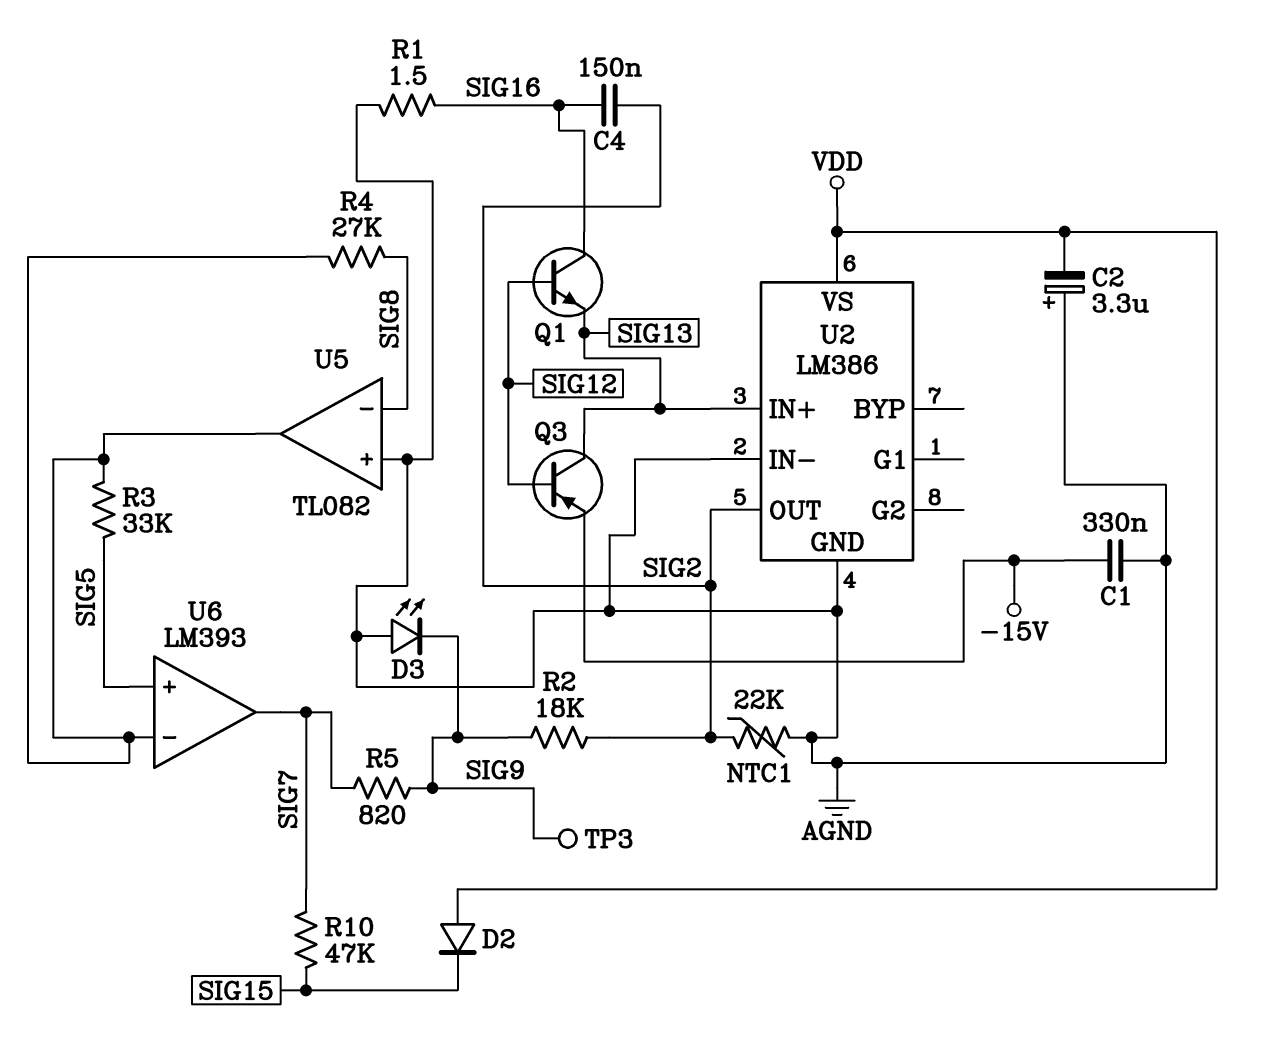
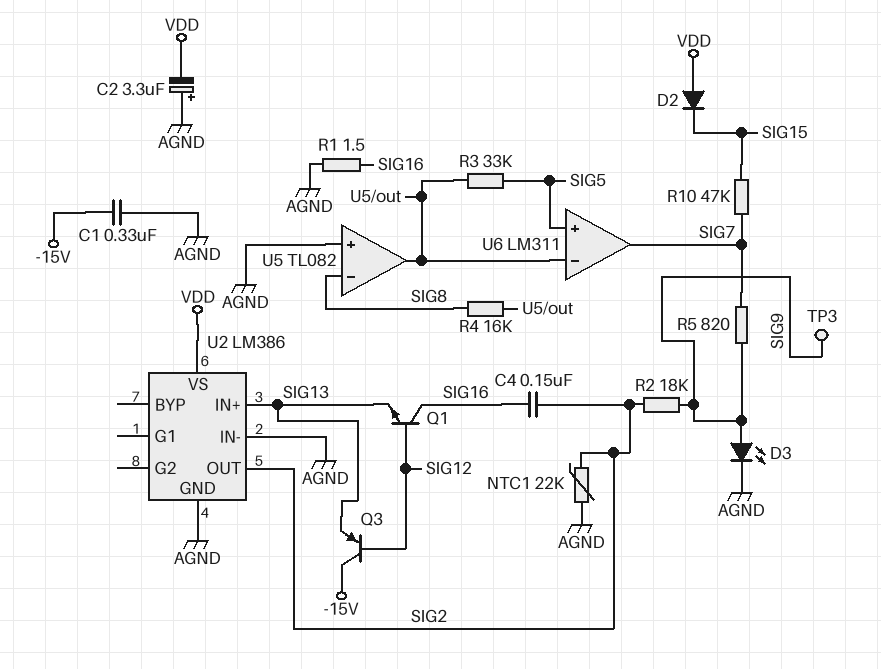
D3: LED (A AGND, K SIG9) -> LED (A SIG9, K AGND)
Q3: PNP (B SIG12, C SIG13, E -15V) -> PNP (B SIG12, C -15V, E SIG13)
R4: 27k (SIG8, U5/out) -> 16k (SIG8, U5/out)
U6: LM393 -> LM311

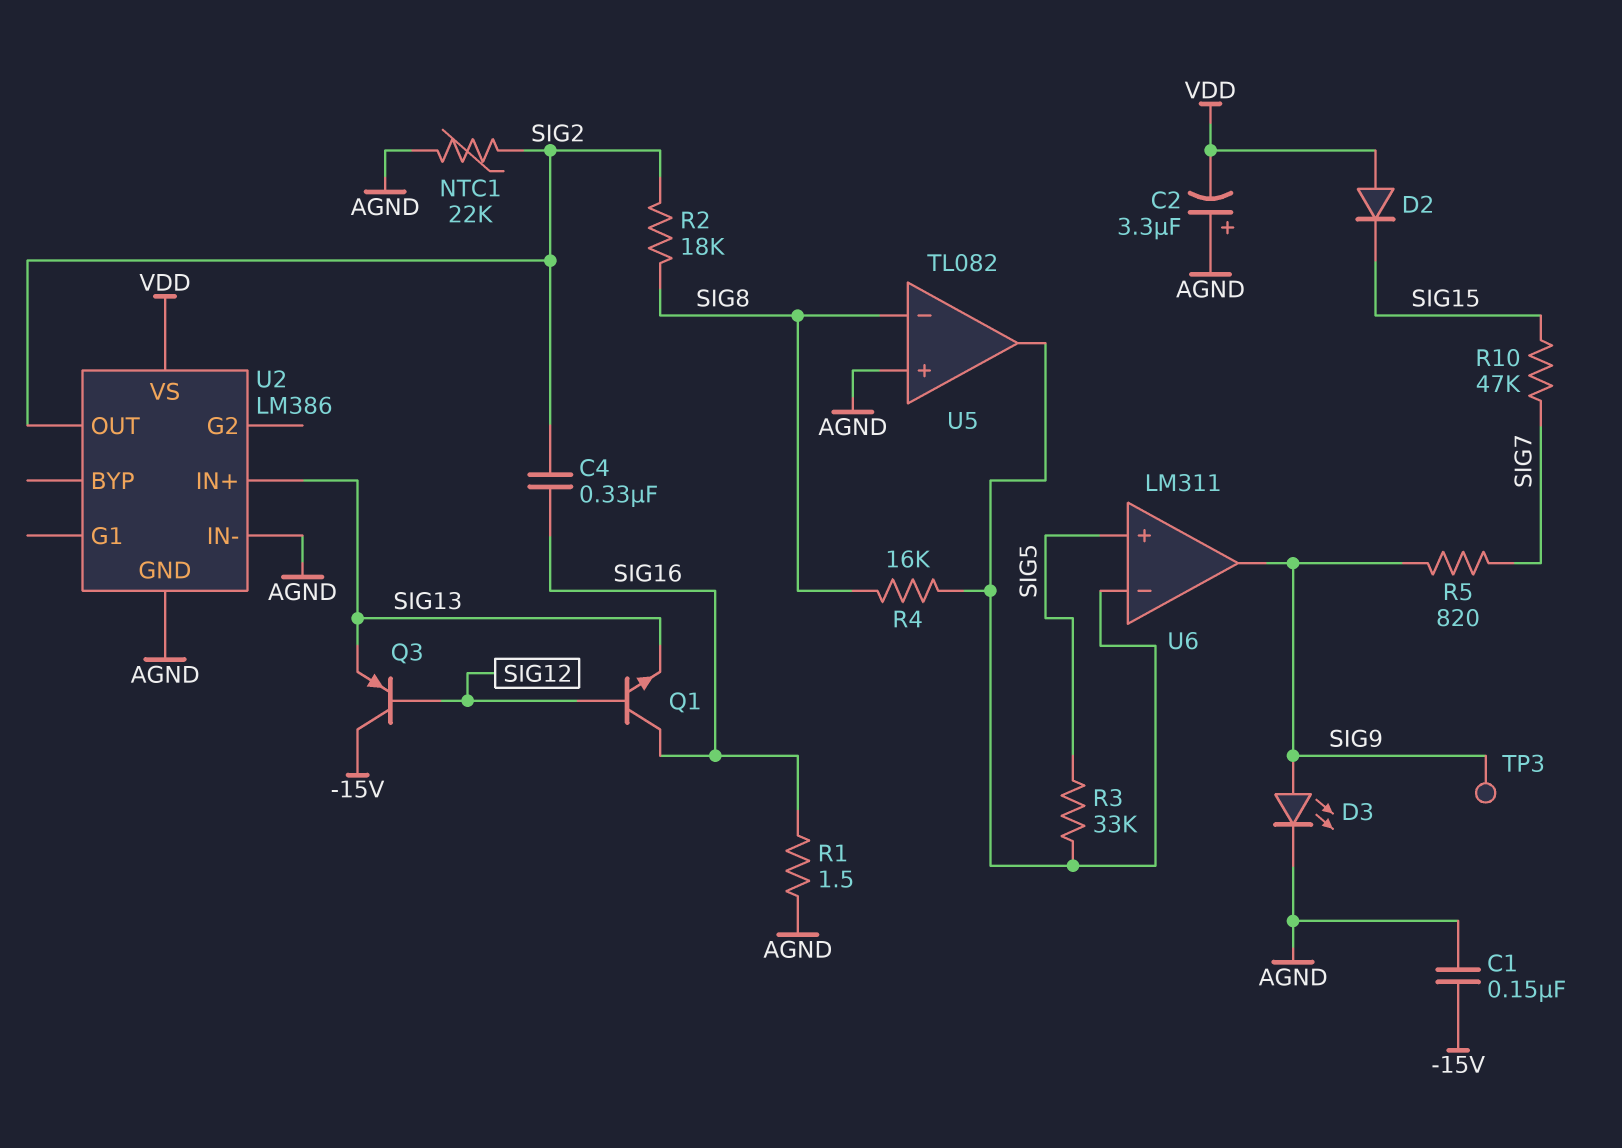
C1: 330nF (-15V, AGND) -> 150nF (-15V, AGND)
C4: 150nF (SIG2, SIG16) -> 330nF (SIG2, SIG16)
R2: 18k (SIG2, SIG9) -> 18k (SIG2, SIG8)
U6 pin out: SIG7 -> SIG9

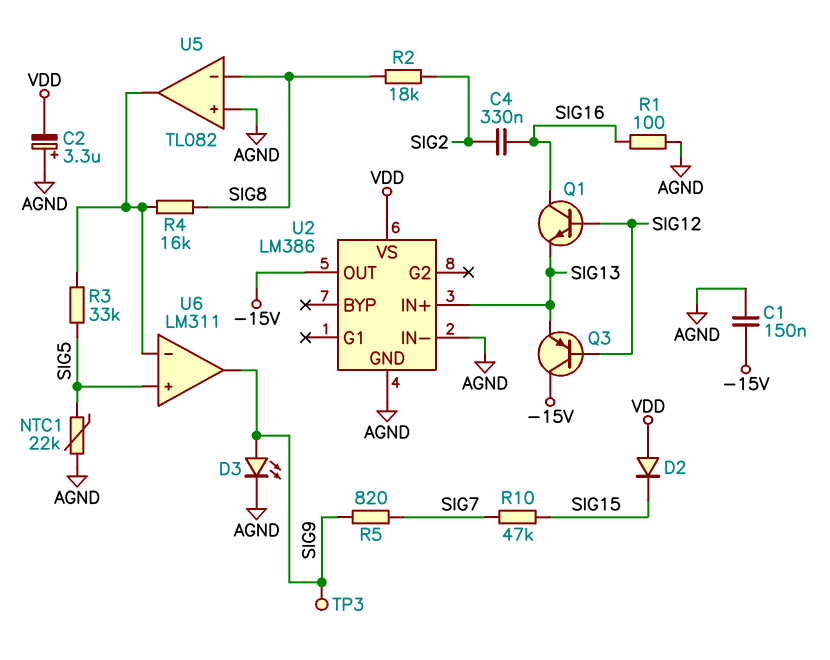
NTC1: 22k (AGND, SIG2) -> 22k (AGND, SIG5)
R1: 1.5 (AGND, SIG16) -> 100 (AGND, SIG16)
U2 pin OUT: SIG2 -> -15V

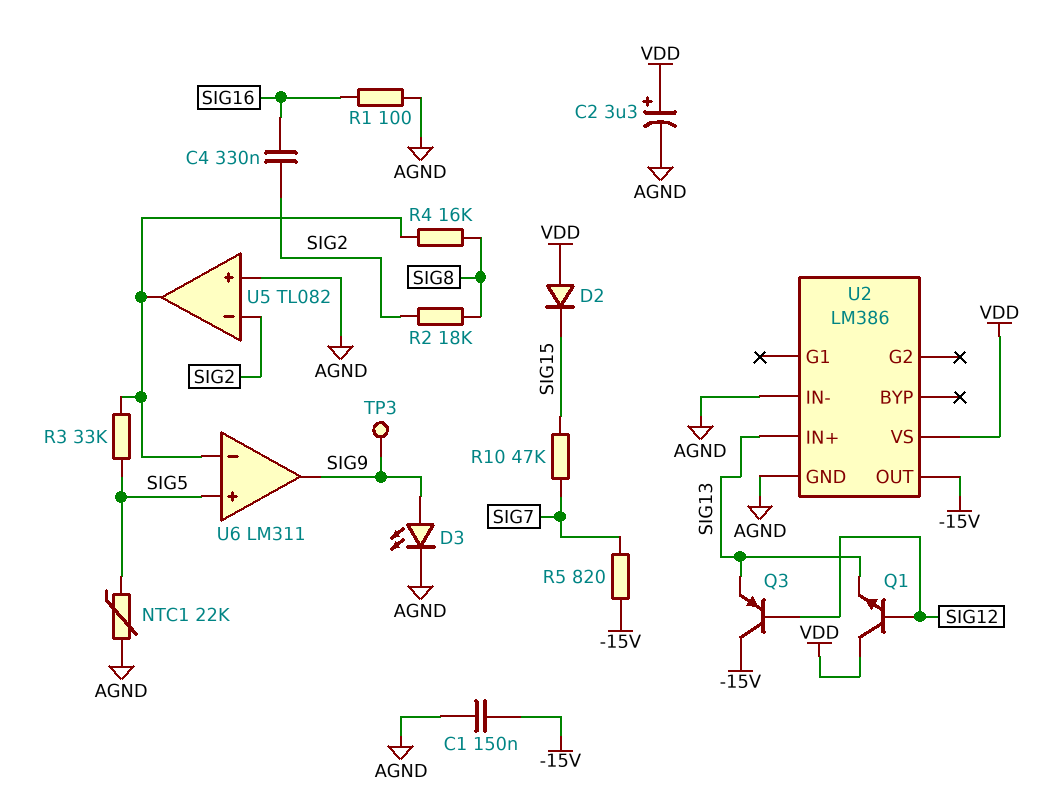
C2: 3.3uF (plus AGND, minus VDD) -> 3.3uF (plus VDD, minus AGND)
Q1: NPN (B SIG12, C SIG16, E SIG13) -> NPN (B SIG12, C VDD, E SIG13)
R5: 820 (SIG7, SIG9) -> 820 (-15V, SIG7)
U5 pin in-: SIG8 -> SIG2

